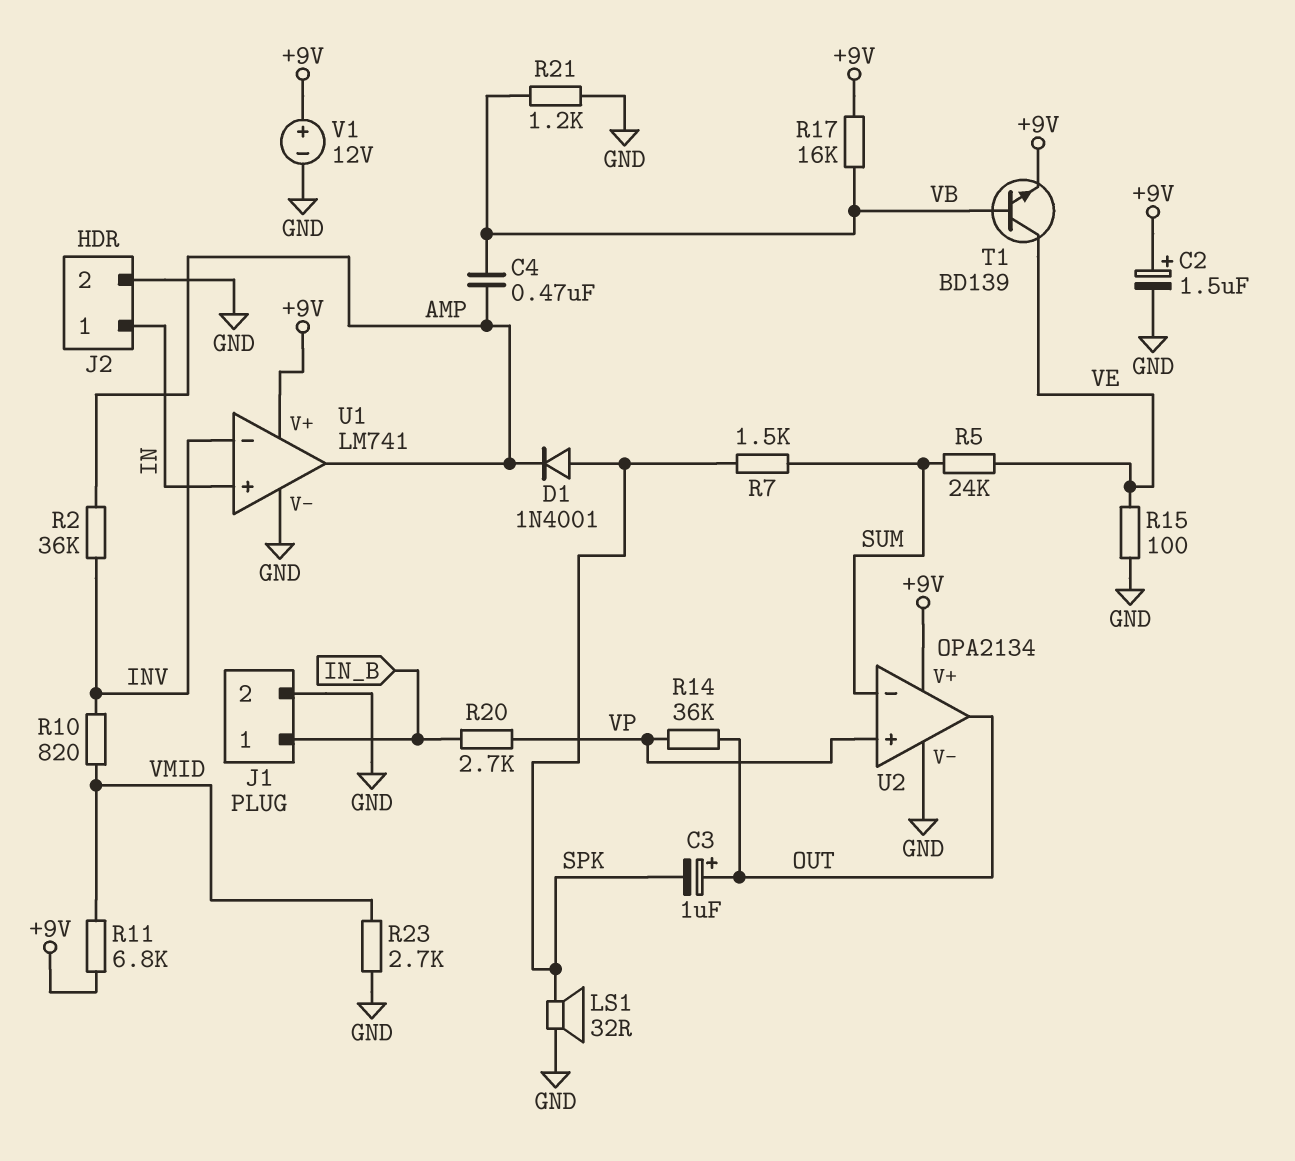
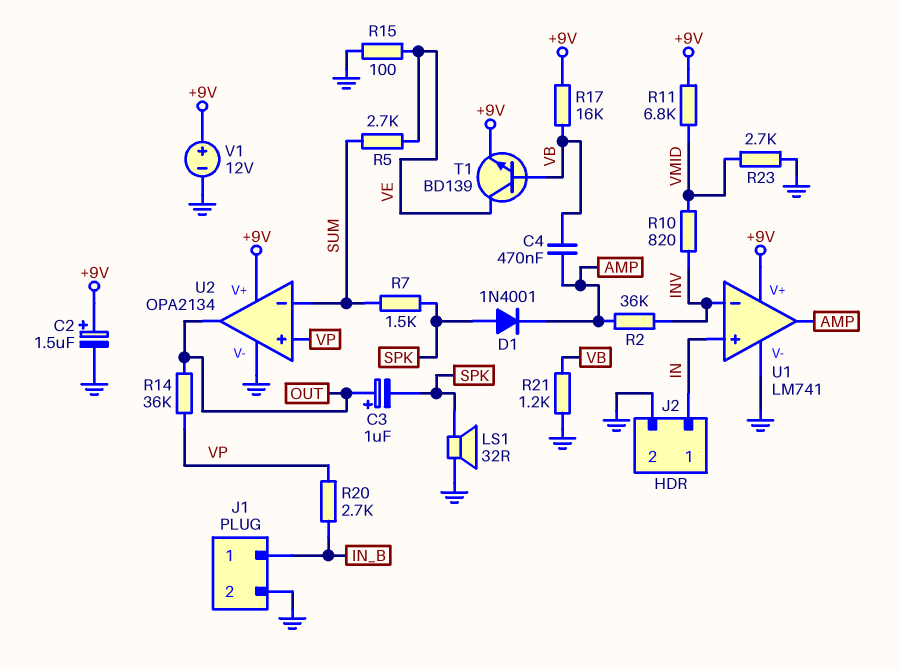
R5: 24k (SUM, VE) -> 2.7k (SUM, VE)

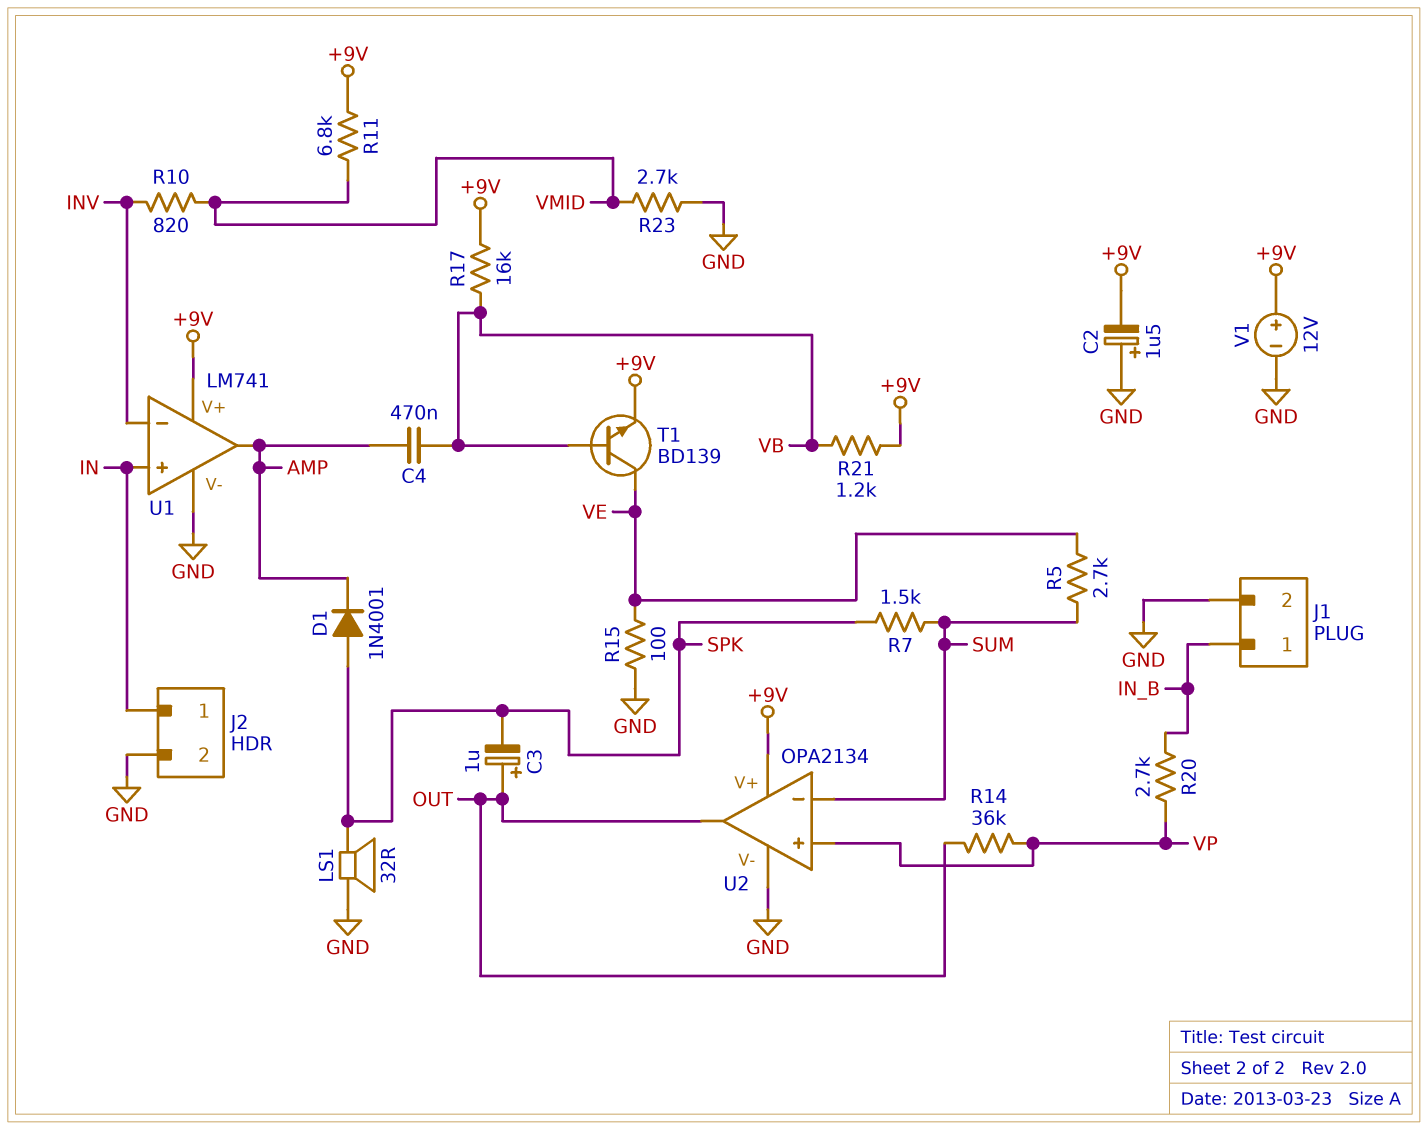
C2: 1.5uF (plus +9V, minus GND) -> 1.5uF (plus GND, minus +9V)
R2: 36k (AMP, INV) -> none
R21: 1.2k (GND, VB) -> 1.2k (+9V, VB)

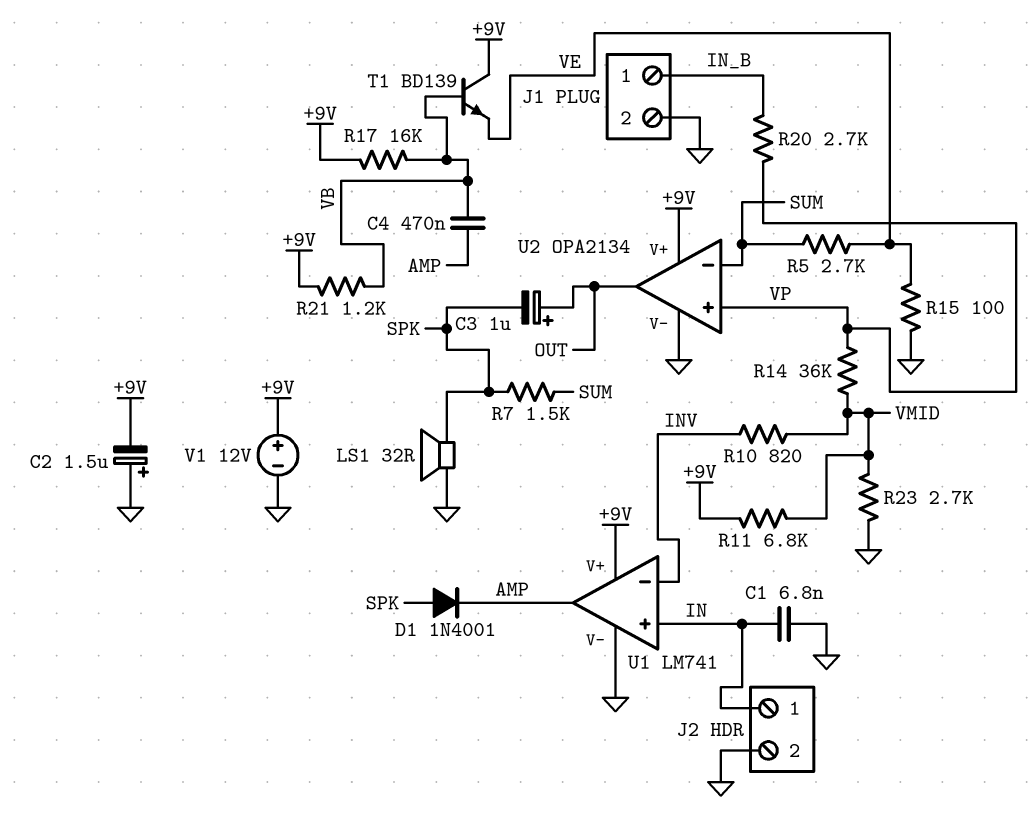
C1: none -> 6.8nF (GND, IN)
R14: 36k (OUT, VP) -> 36k (VMID, VP)
T1: NPN BD139 (B VB, C VE, E +9V) -> NPN BD139 (B VB, C +9V, E VE)

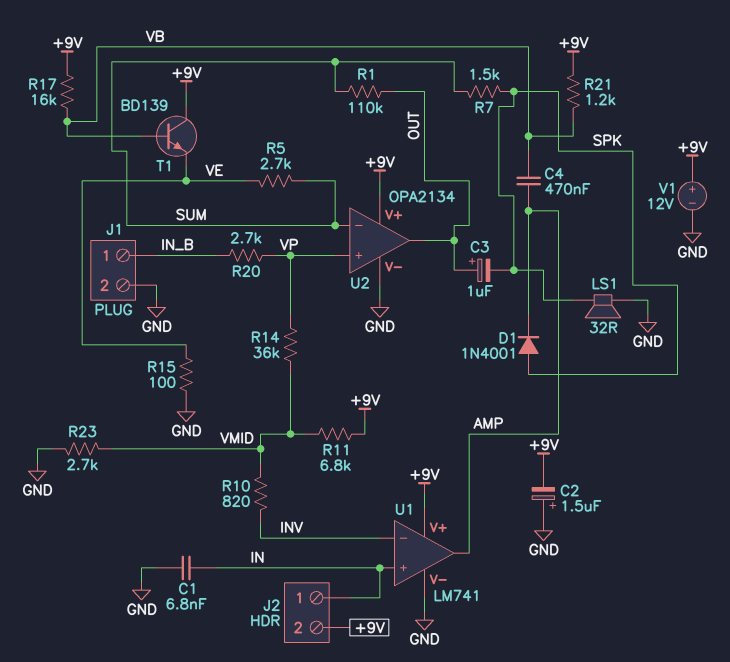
J2 pin 2: GND -> +9V
R1: none -> 110k (OUT, SUM)

